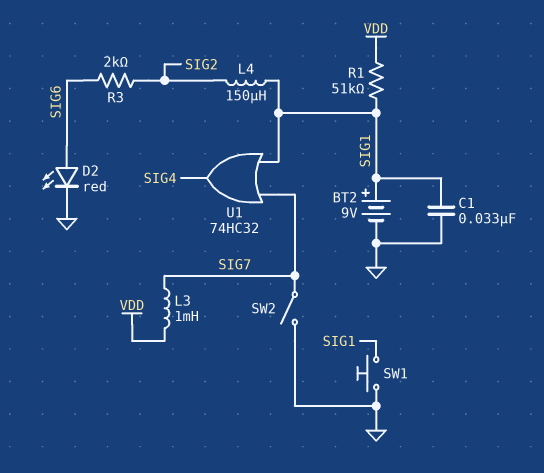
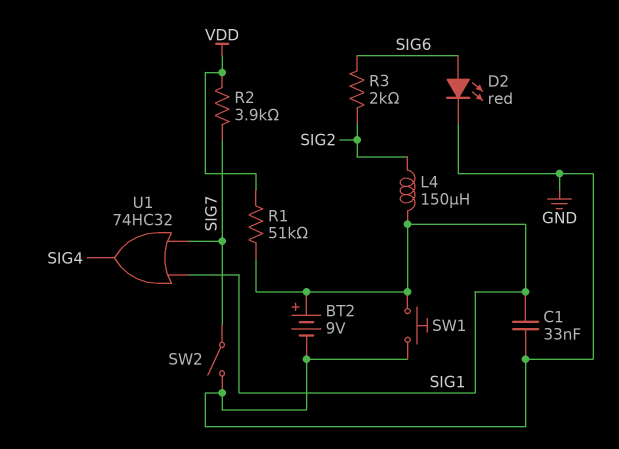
L3: 1mH (SIG7, VDD) -> none
R2: none -> 3.9k (SIG7, VDD)

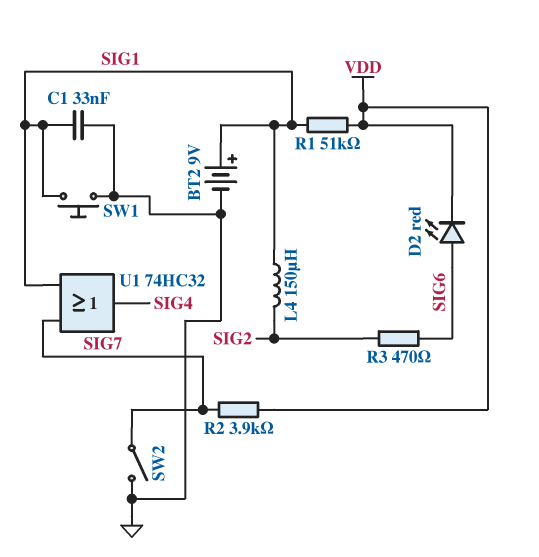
D2: LED red (A SIG6, K GND) -> LED red (A SIG6, K VDD)
R3: 2k (SIG2, SIG6) -> 470 (SIG2, SIG6)

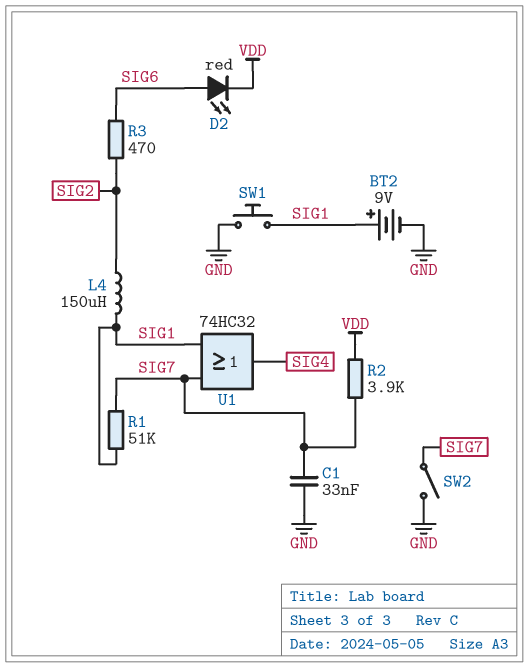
C1: 33nF (GND, SIG1) -> 33nF (GND, SIG7)
R1: 51k (SIG1, VDD) -> 51k (SIG1, SIG7)

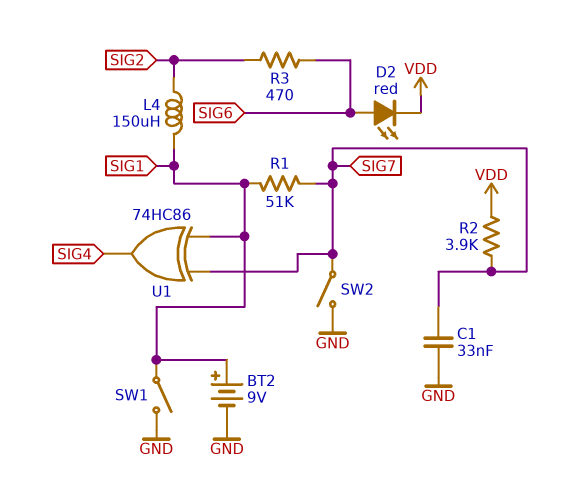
SW1: button (GND, SIG1) -> switch (GND, SIG1)
U1: OR 74HC32 (in SIG1, in SIG7, out SIG4) -> XOR 74HC86 (in SIG1, in SIG7, out SIG4)

